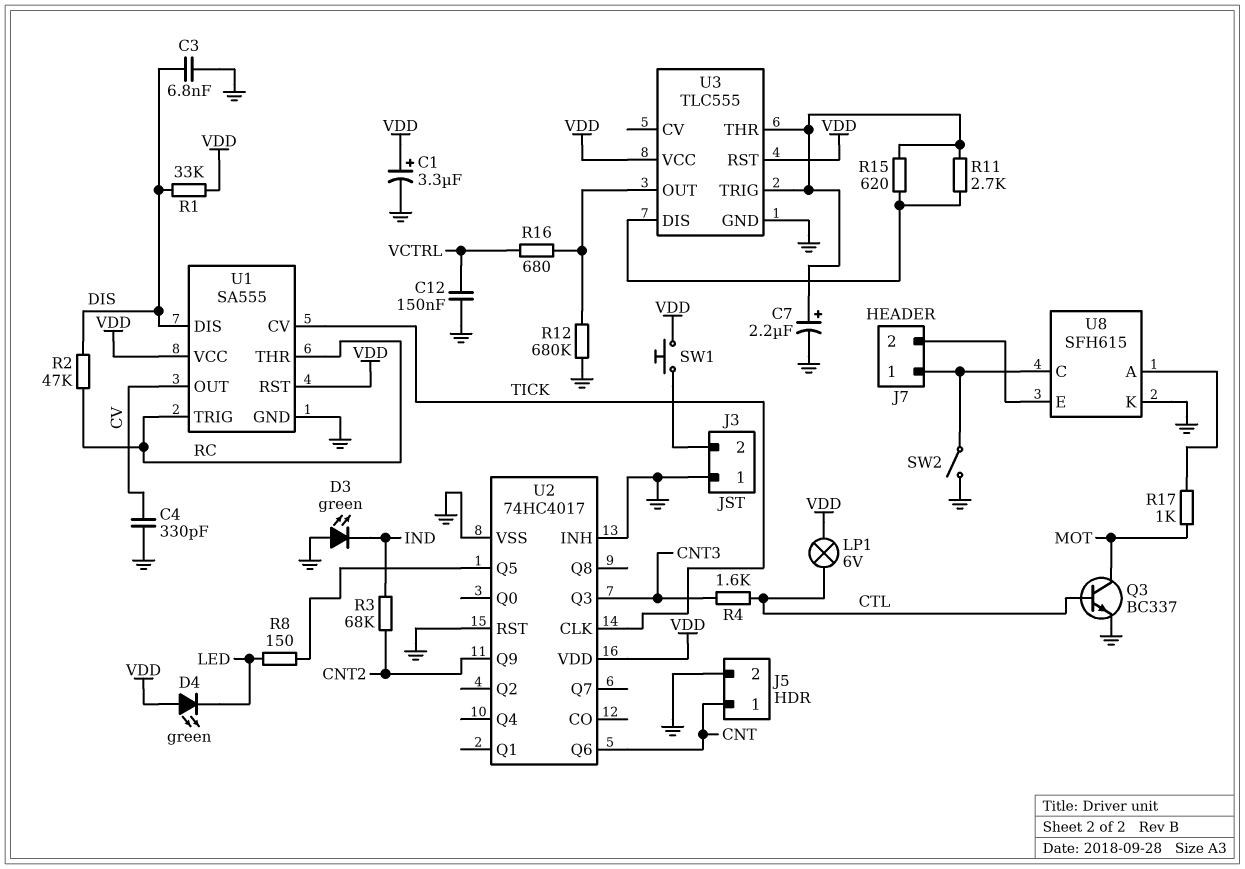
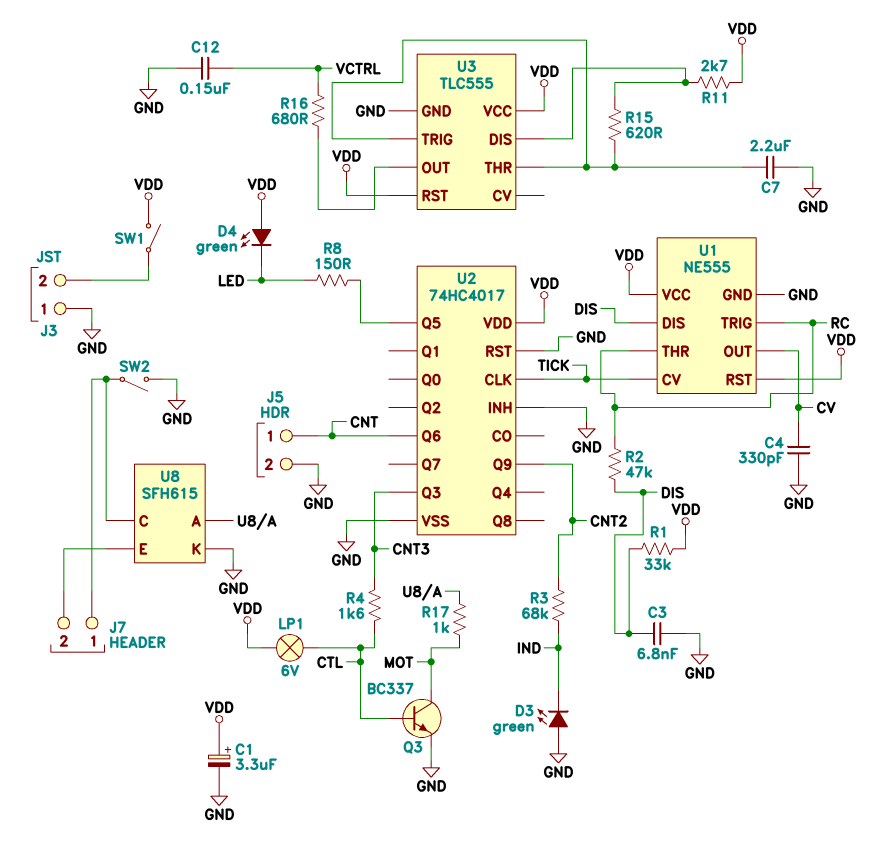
C7: 2.2uF (plus U3/THR, minus GND) -> 2.2uF (GND, U3/THR)
R11: 2.7k (U3/DIS, U3/THR) -> 2.7k (U3/DIS, VDD)
R12: 680k (GND, U3/OUT) -> none
SW1: button (J3/2, VDD) -> switch (J3/2, VDD)
U1: SA555 -> NE555

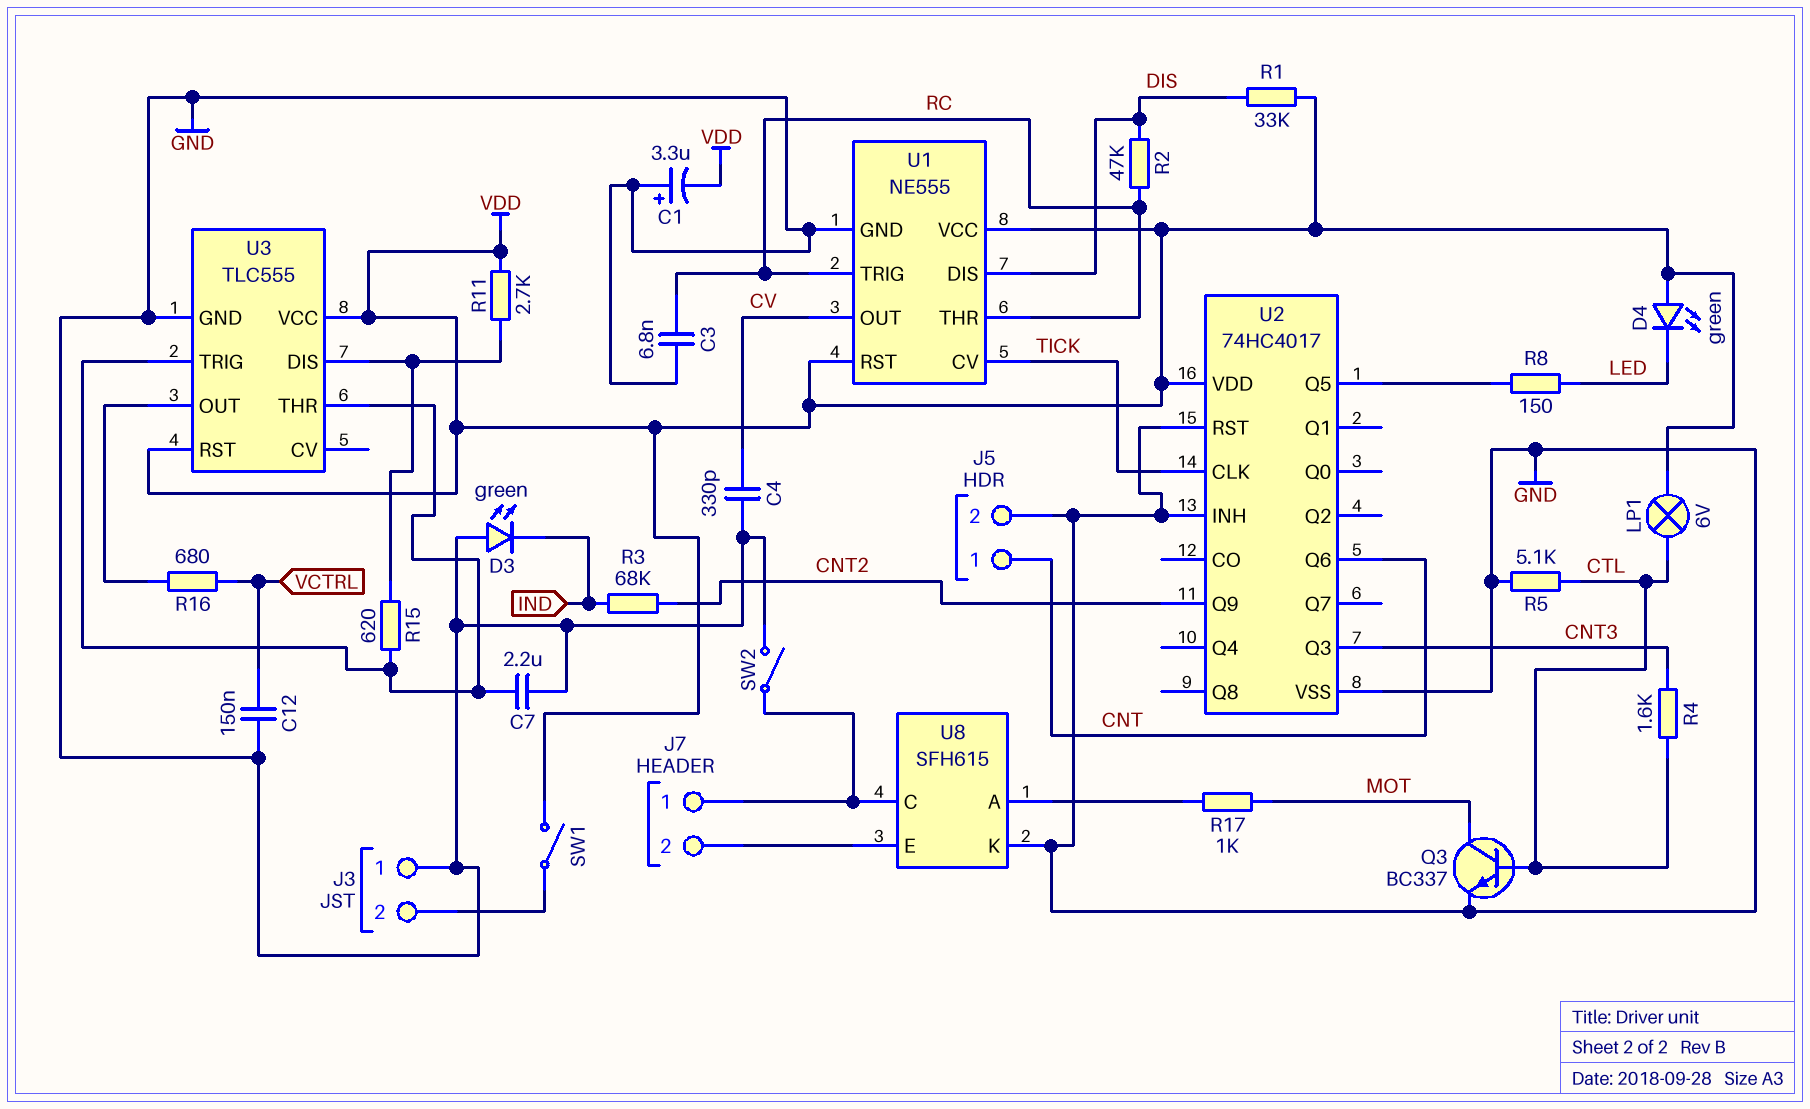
C1: 3.3uF (plus VDD, minus GND) -> 3.3uF (plus GND, minus VDD)
C3: 6.8nF (DIS, GND) -> 6.8nF (GND, RC)
R5: none -> 5.1k (CTL, GND)

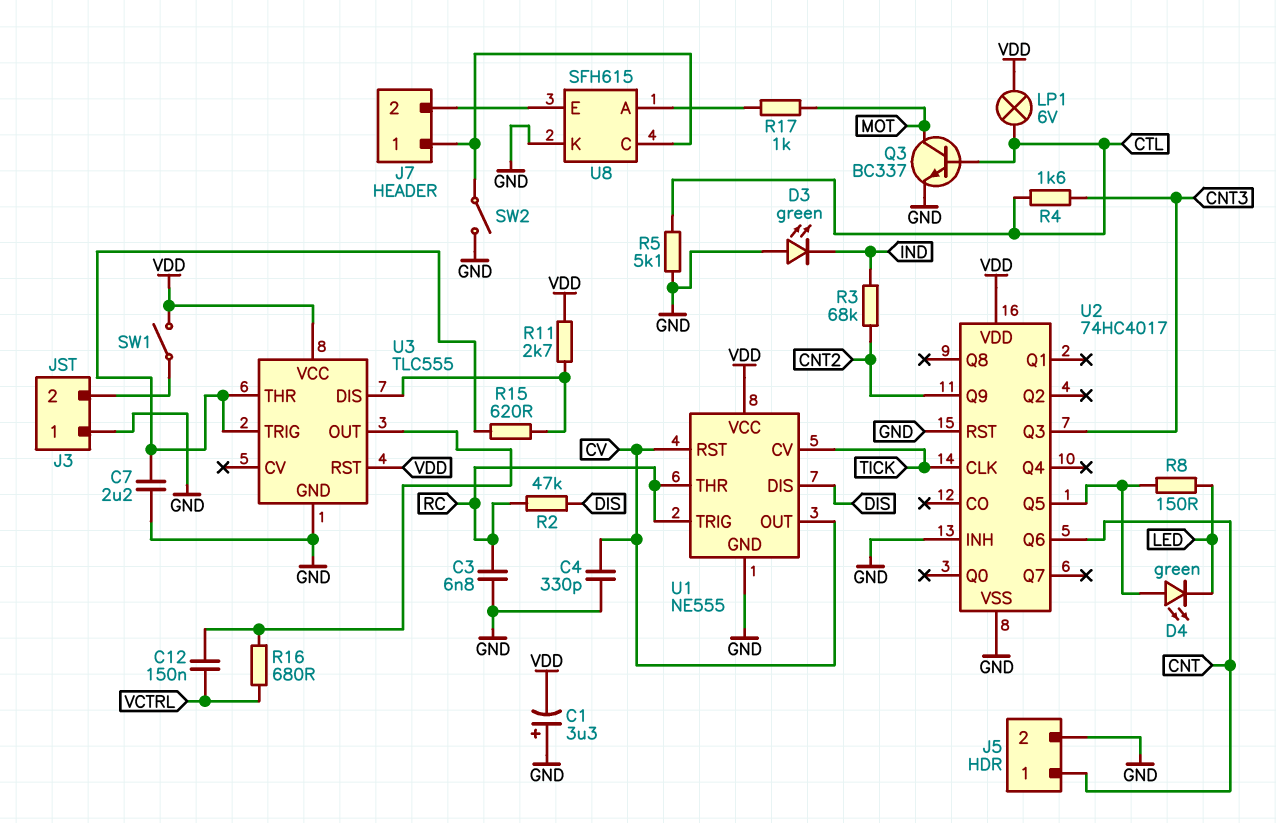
C12: 150nF (GND, VCTRL) -> 150nF (U3/OUT, VCTRL)
D4: LED green (A VDD, K LED) -> LED green (A U2/Q5, K LED)
R1: 33k (DIS, VDD) -> none
U1 pin RST: VDD -> CV

